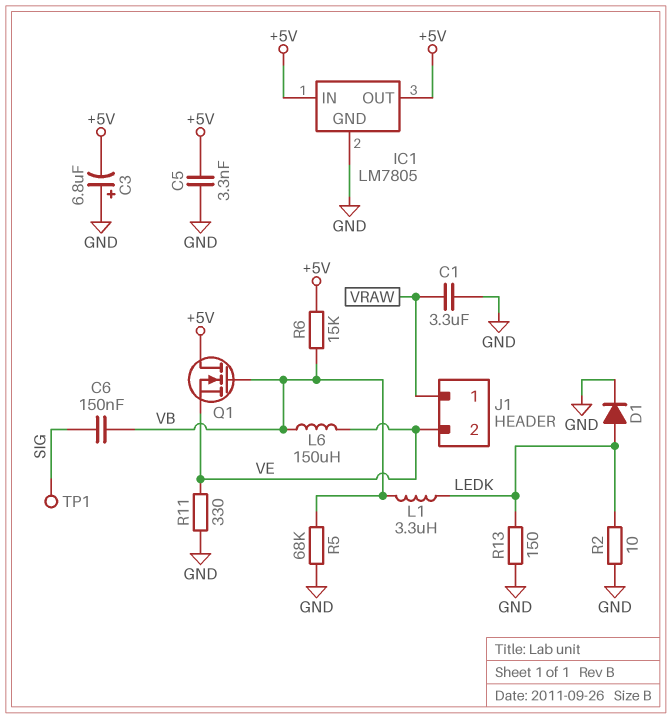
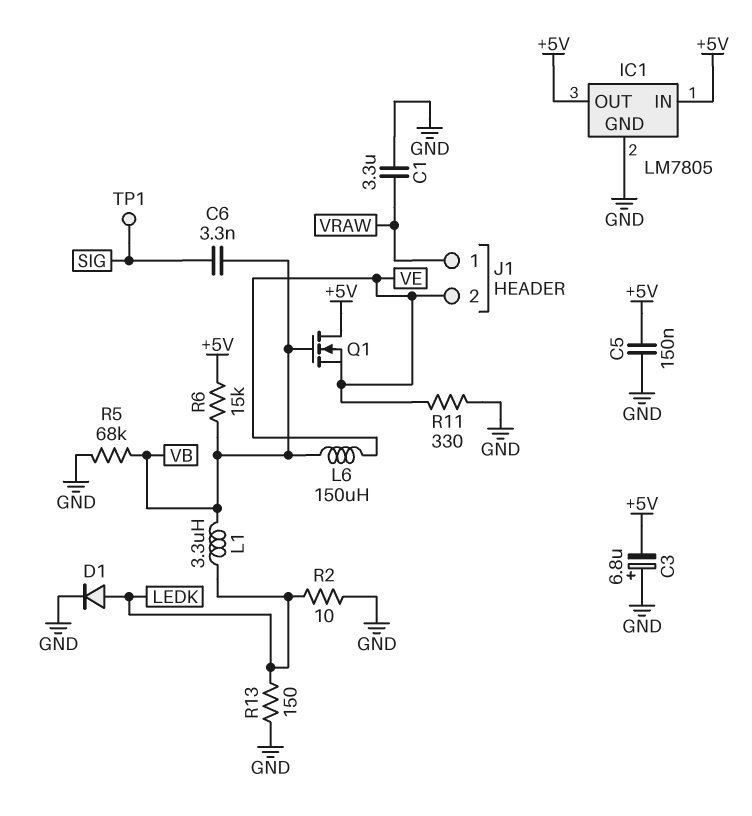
C5: 3.3nF (+5V, GND) -> 150nF (+5V, GND)
C6: 150nF (SIG, VB) -> 3.3nF (SIG, VB)

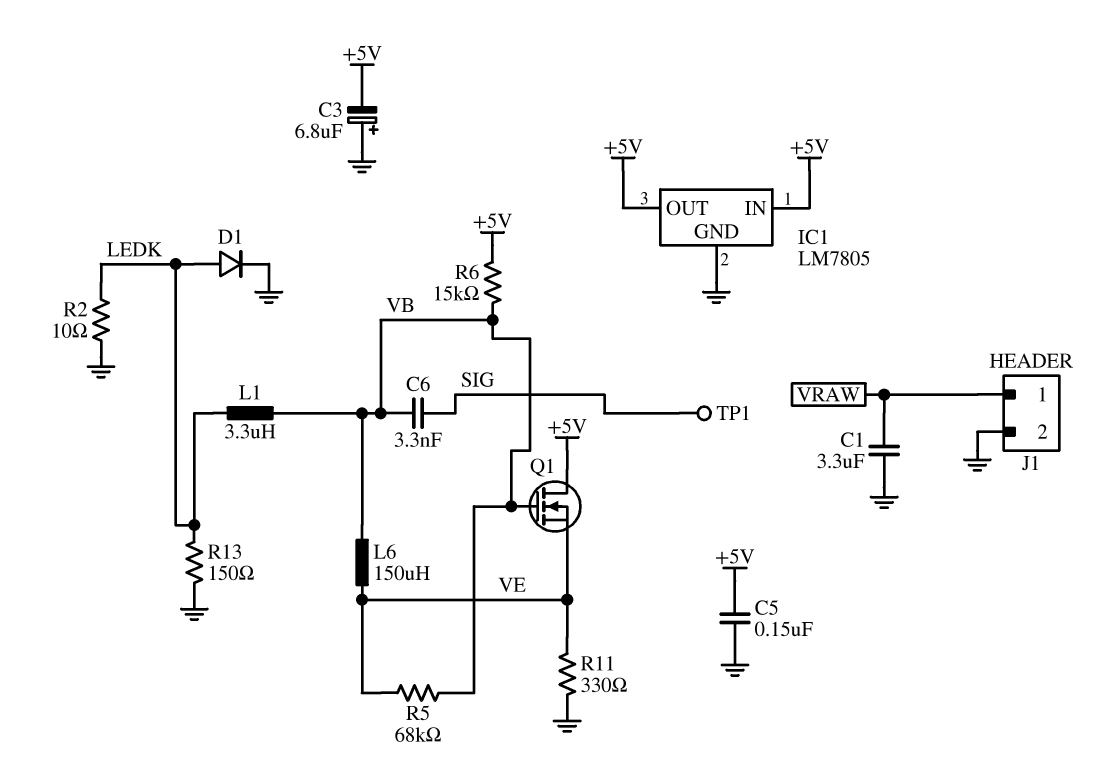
J1 pin 2: VE -> GND
R5: 68k (GND, VB) -> 68k (VB, VE)

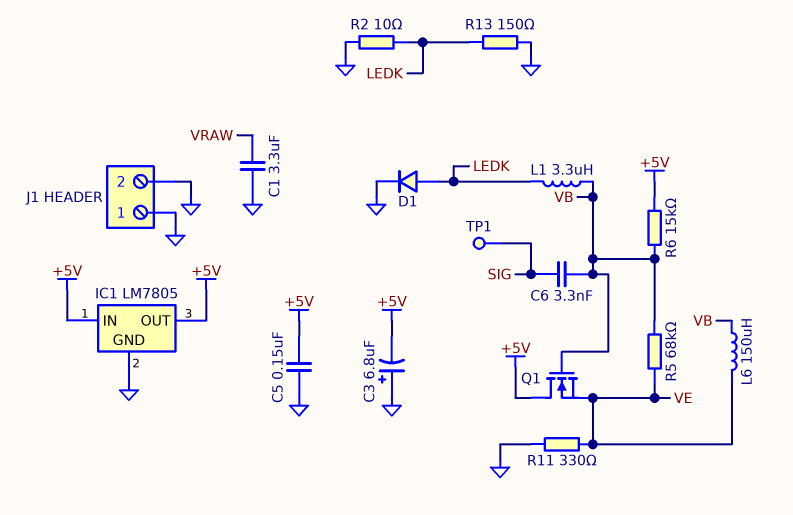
J1 pin 1: VRAW -> GND

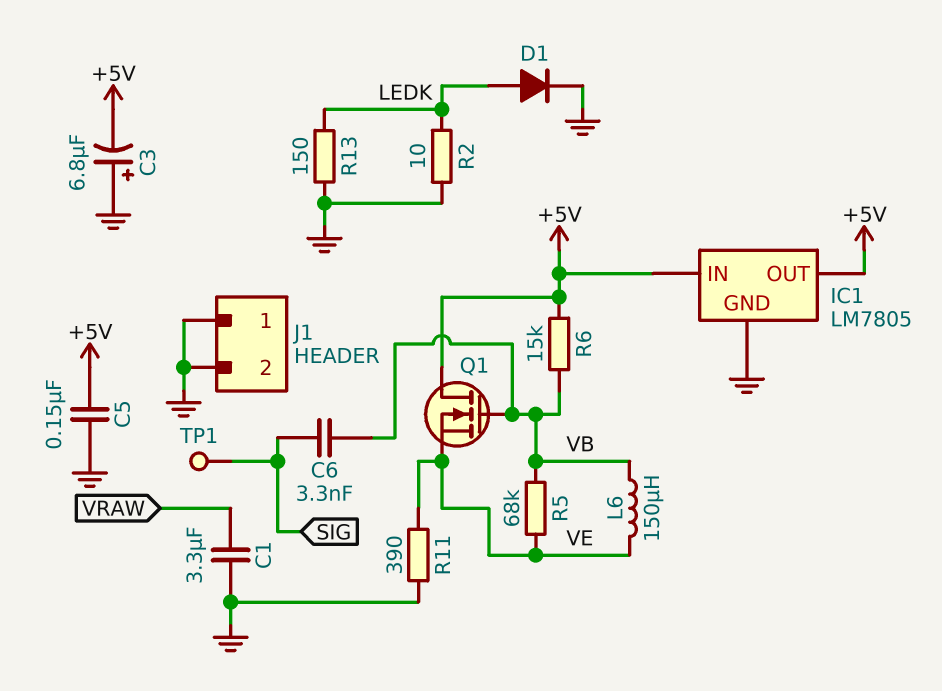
L1: 3.3uH (LEDK, VB) -> none
R11: 330 (GND, VE) -> 390 (GND, VE)

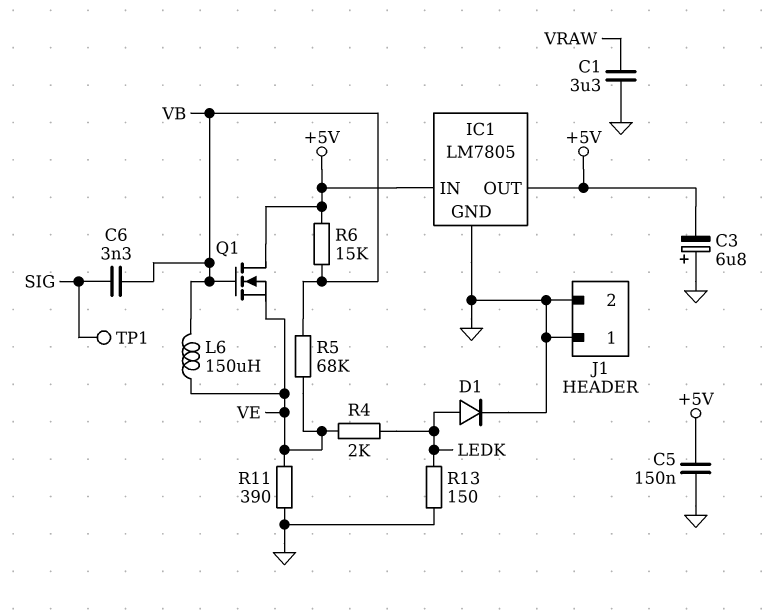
R2: 10 (GND, LEDK) -> none
R4: none -> 2k (LEDK, VE)

